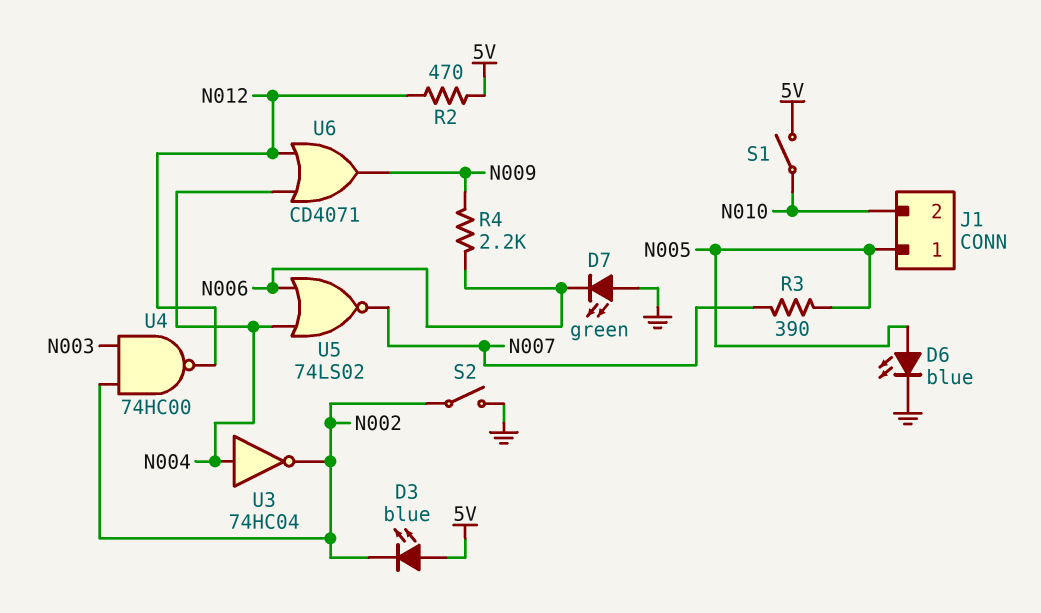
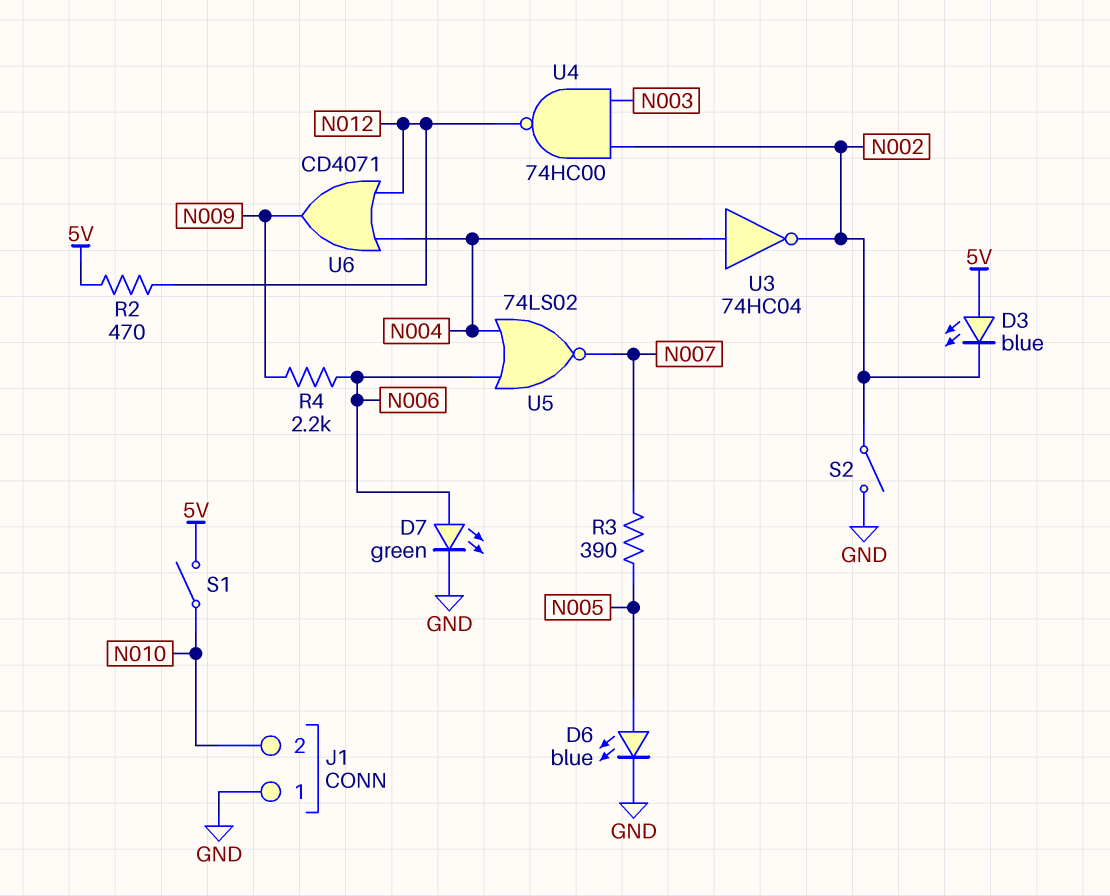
D7: LED green (A GND, K N006) -> LED green (A N006, K GND)
J1 pin 1: N005 -> GND

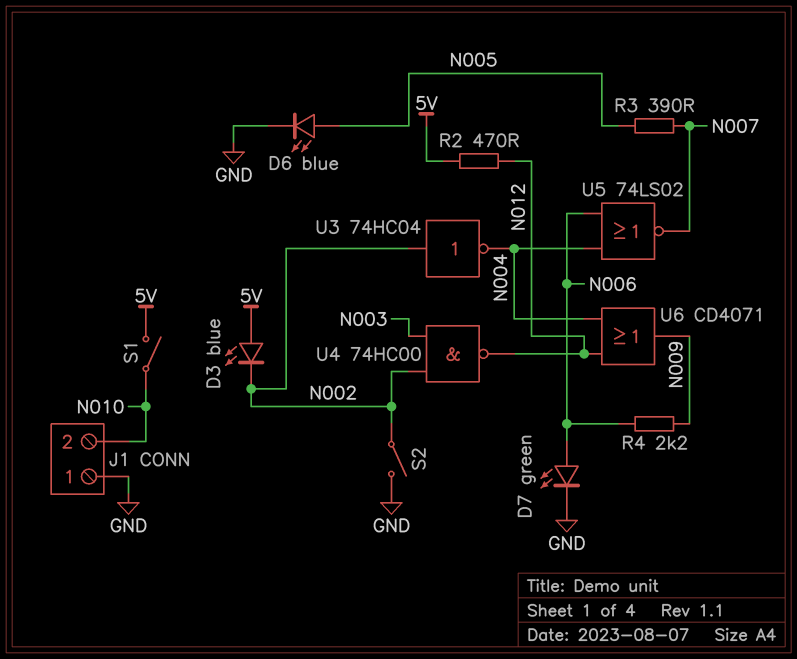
U3: NOT 74HC04 (in N004, out N002) -> NOT 74HC04 (in N002, out N004)

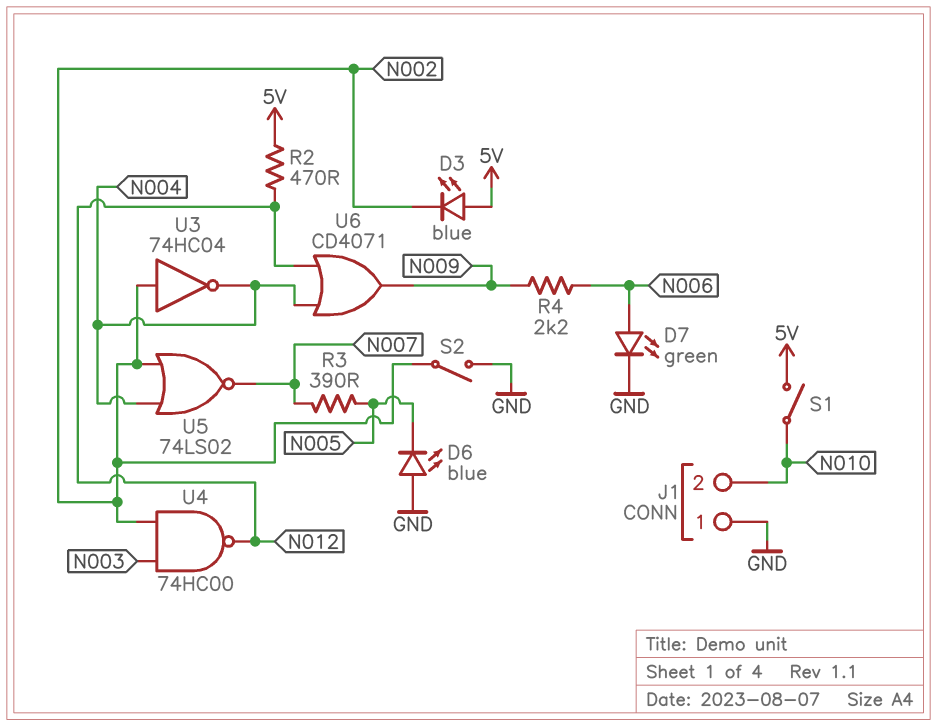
D6: LED blue (A N005, K GND) -> LED blue (A GND, K N005)
U5: NOR 74LS02 (in N004, in N006, out N007) -> NOR 74LS02 (in N002, in N004, out N007)

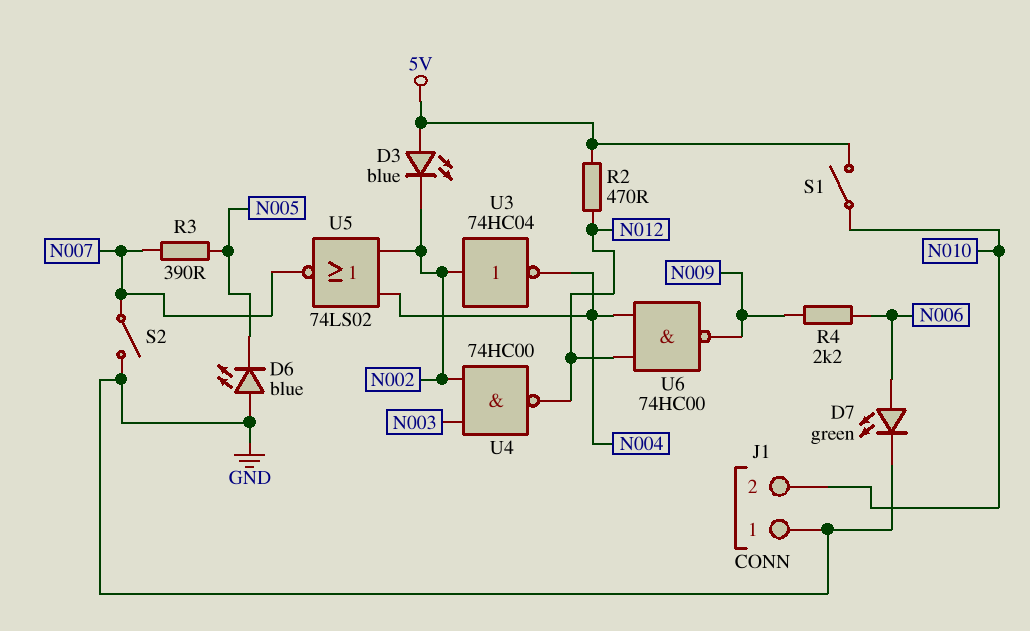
S2: switch (GND, N002) -> switch (GND, N007)
U6: OR CD4071 (in N004, in N012, out N009) -> NAND 74HC00 (in N004, in N012, out N009)

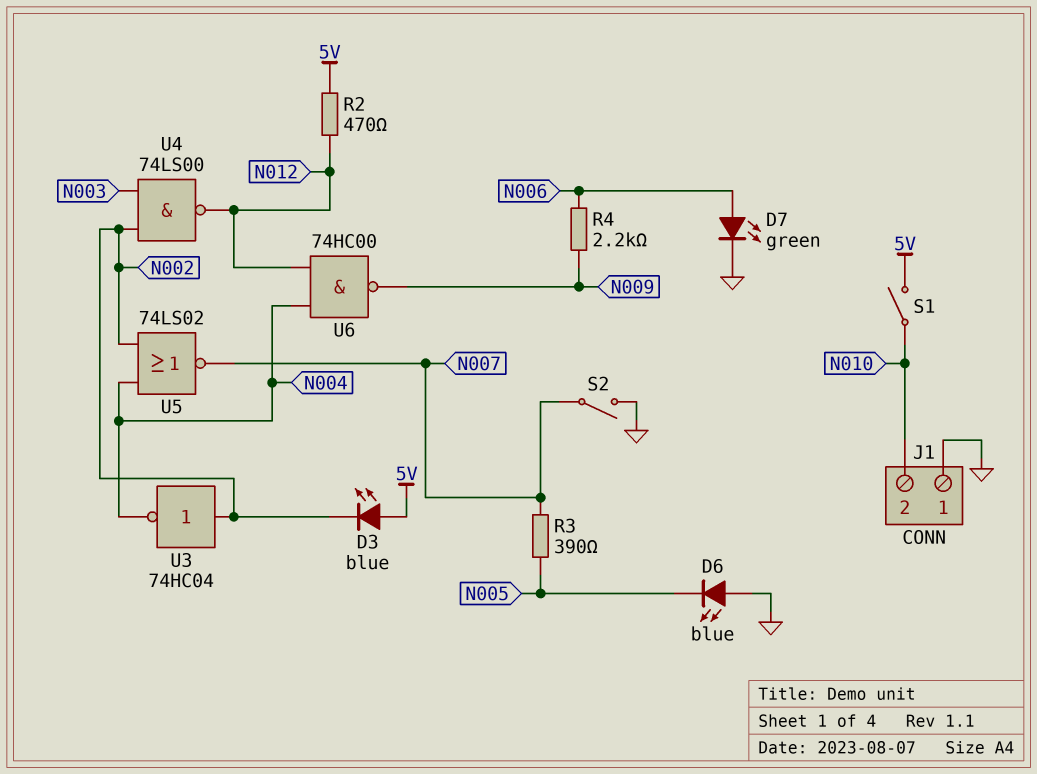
U4: NAND 74HC00 (in N002, in N003, out N012) -> NAND 74LS00 (in N002, in N003, out N012)

